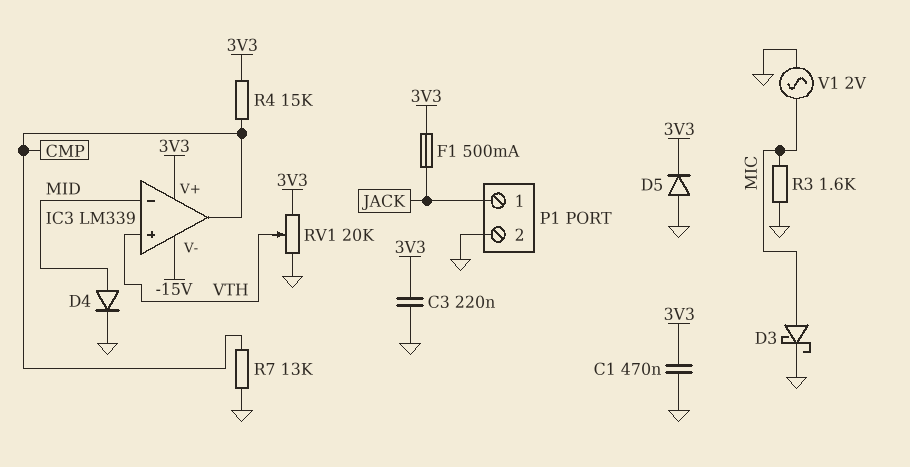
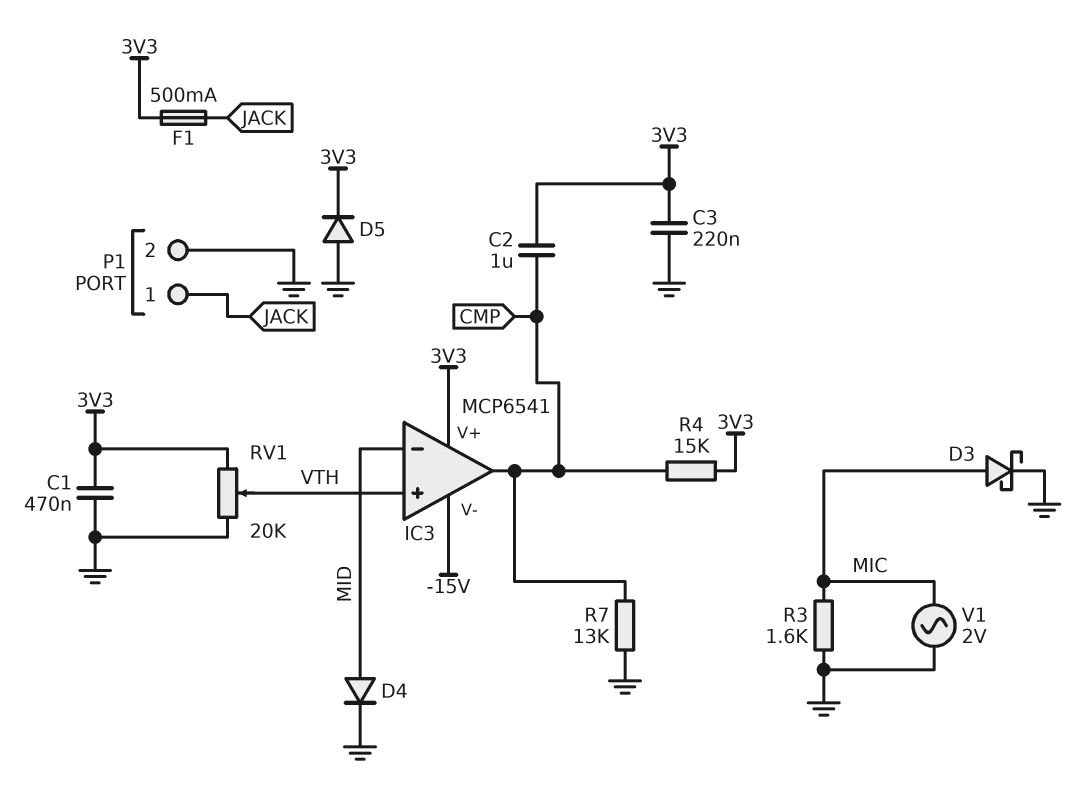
C2: none -> 1uF (3V3, CMP)
IC3: LM339 -> MCP6541

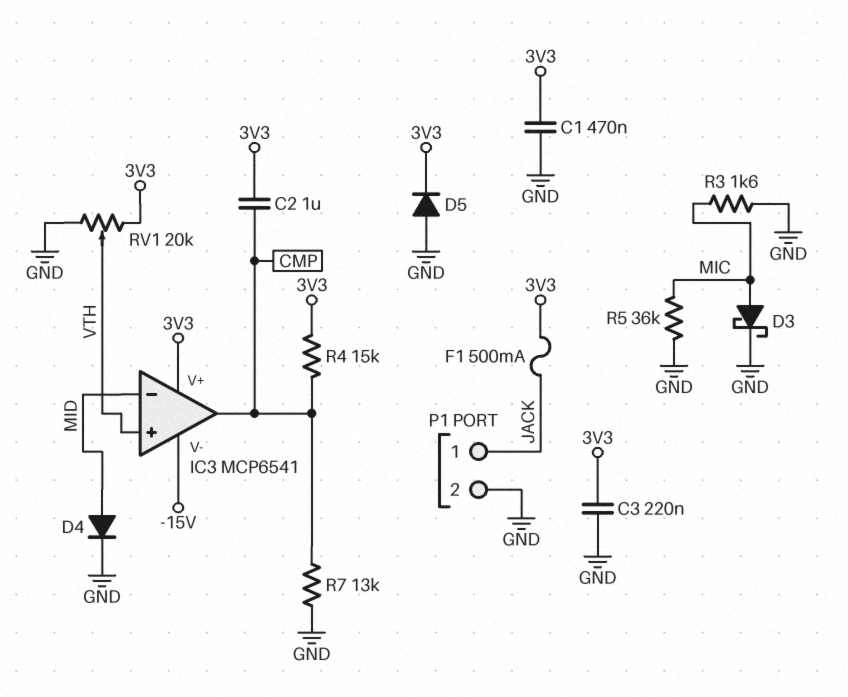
R5: none -> 36k (GND, MIC)
V1: AC 2V (GND, MIC) -> none

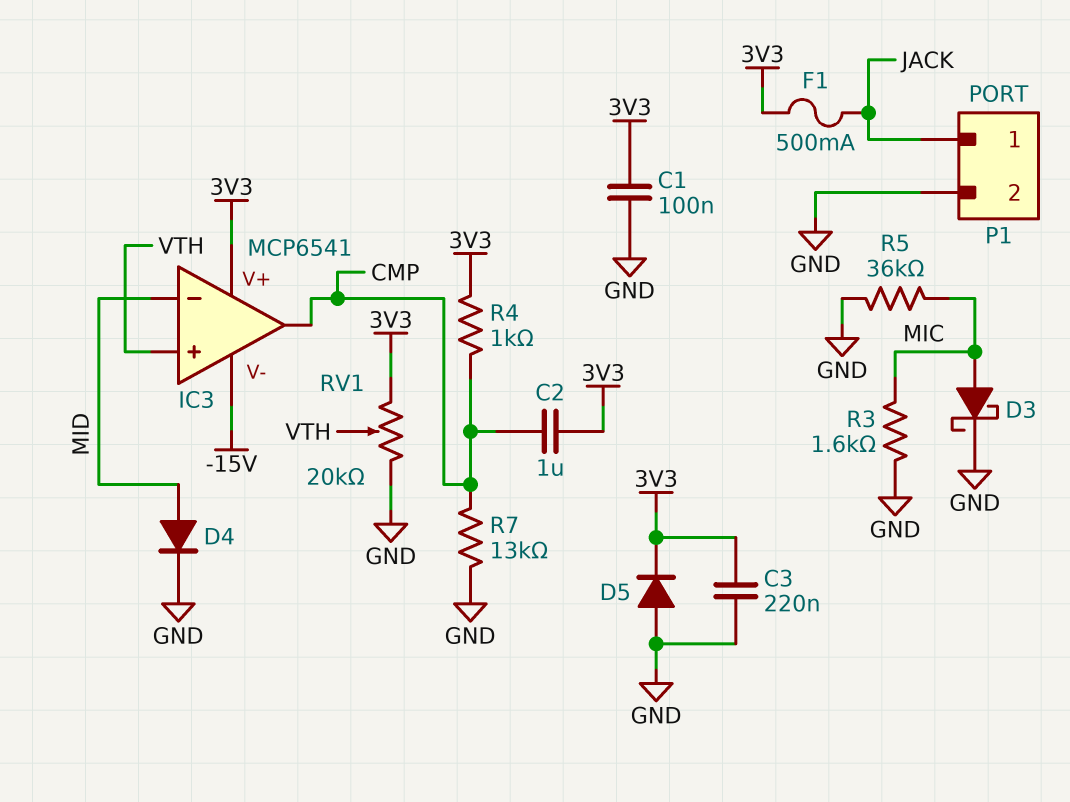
C1: 470nF (3V3, GND) -> 100nF (3V3, GND)
R4: 15k (3V3, CMP) -> 1k (3V3, CMP)

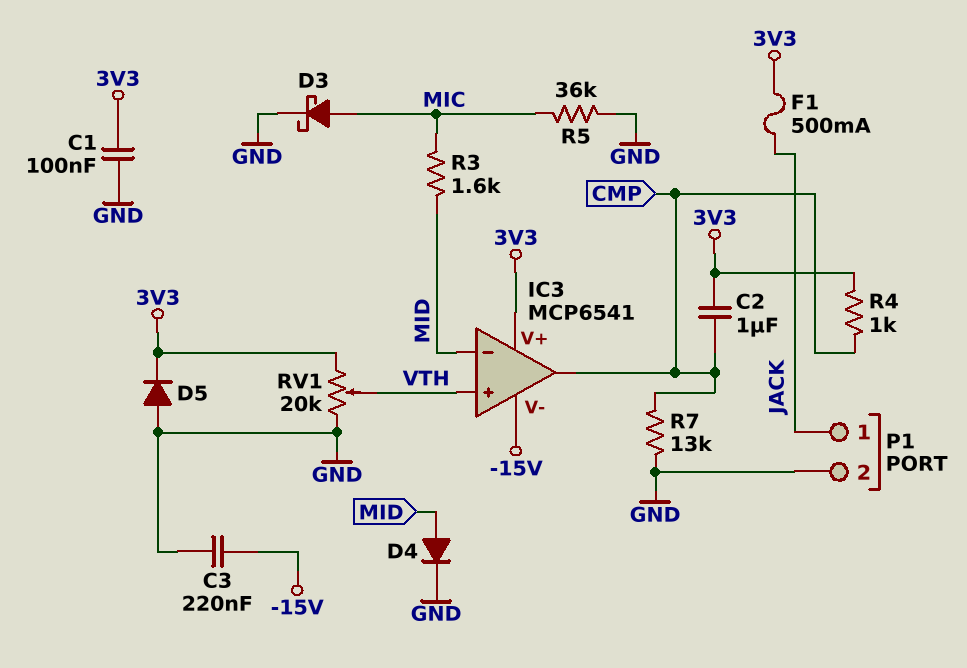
C3: 220nF (3V3, GND) -> 220nF (-15V, GND)
R3: 1.6k (GND, MIC) -> 1.6k (MIC, MID)

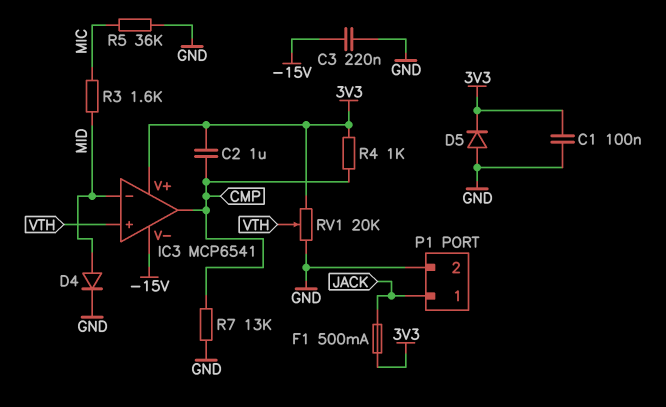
D3: schottky (A MIC, K GND) -> none

